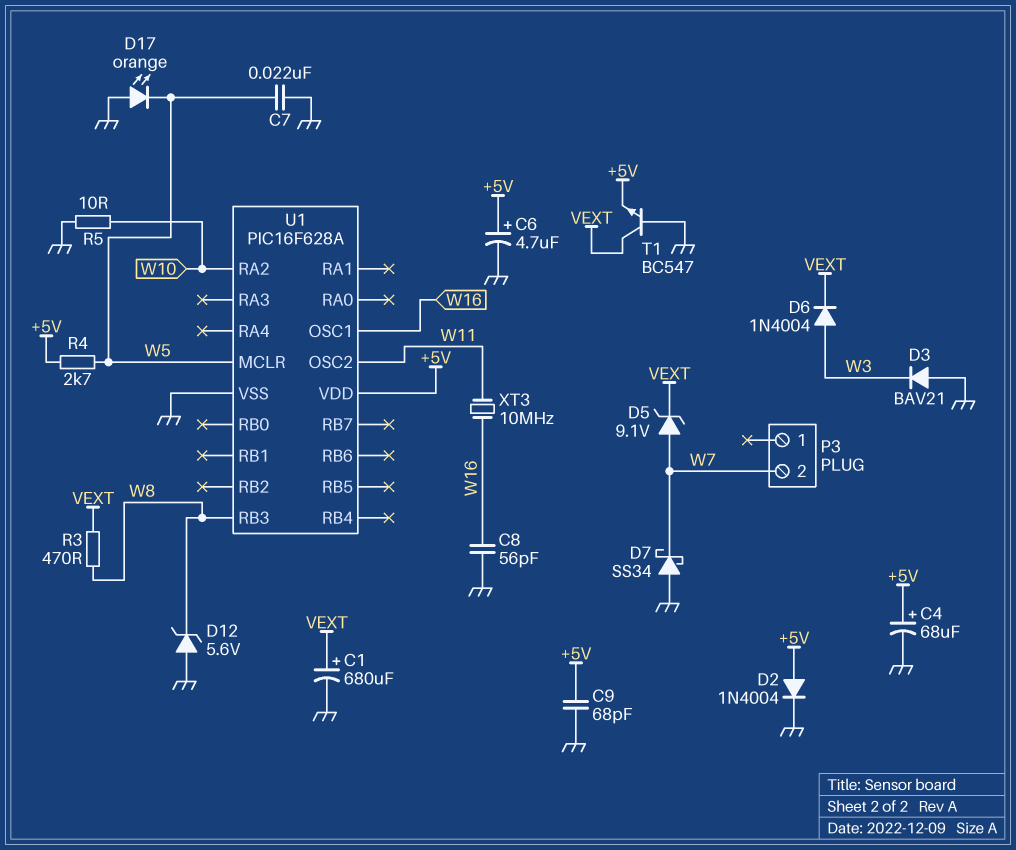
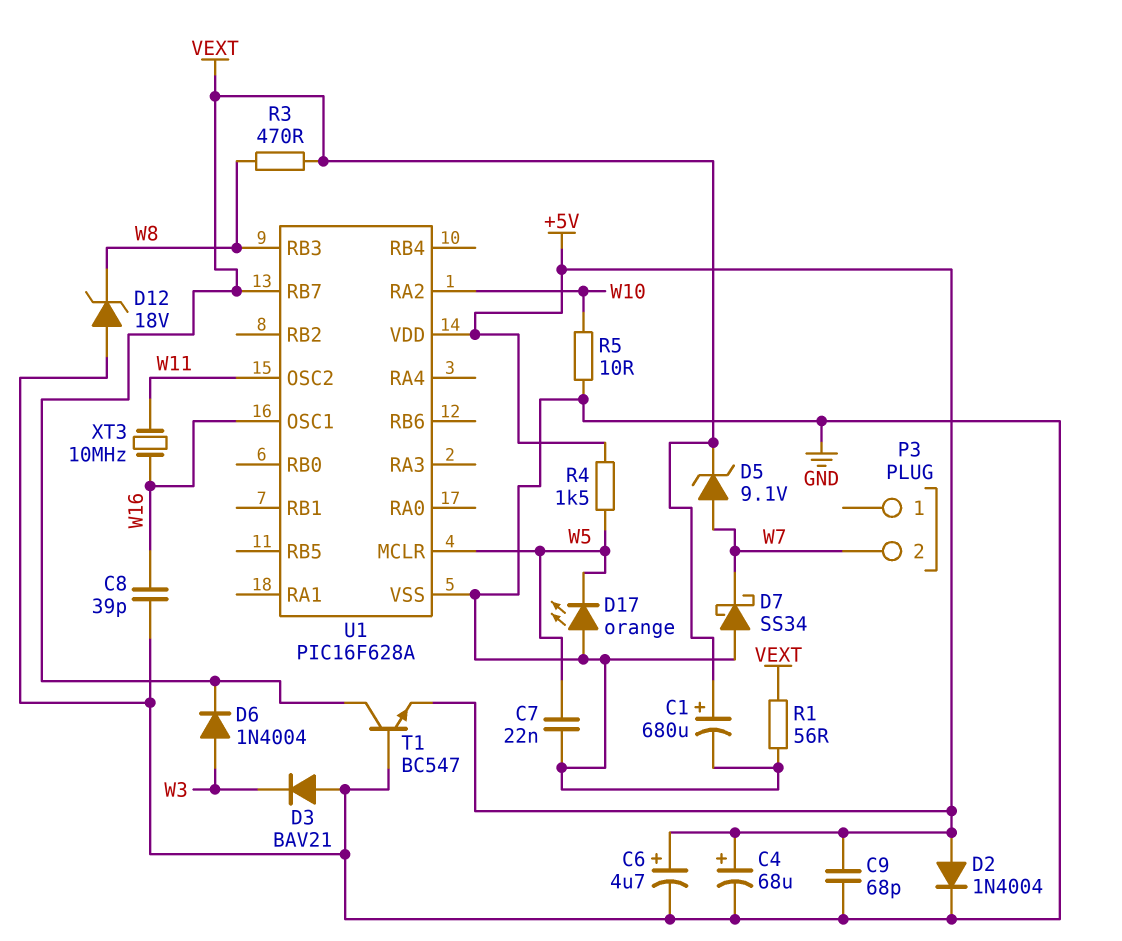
C8: 56pF (GND, W16) -> 39pF (GND, W16)
D12: zener 5.6V (A GND, K W8) -> zener 18V (A GND, K W8)
R1: none -> 56 (GND, VEXT)
R4: 2.7k (+5V, W5) -> 1.5k (+5V, W5)
U1 pin RB7: none -> VEXT

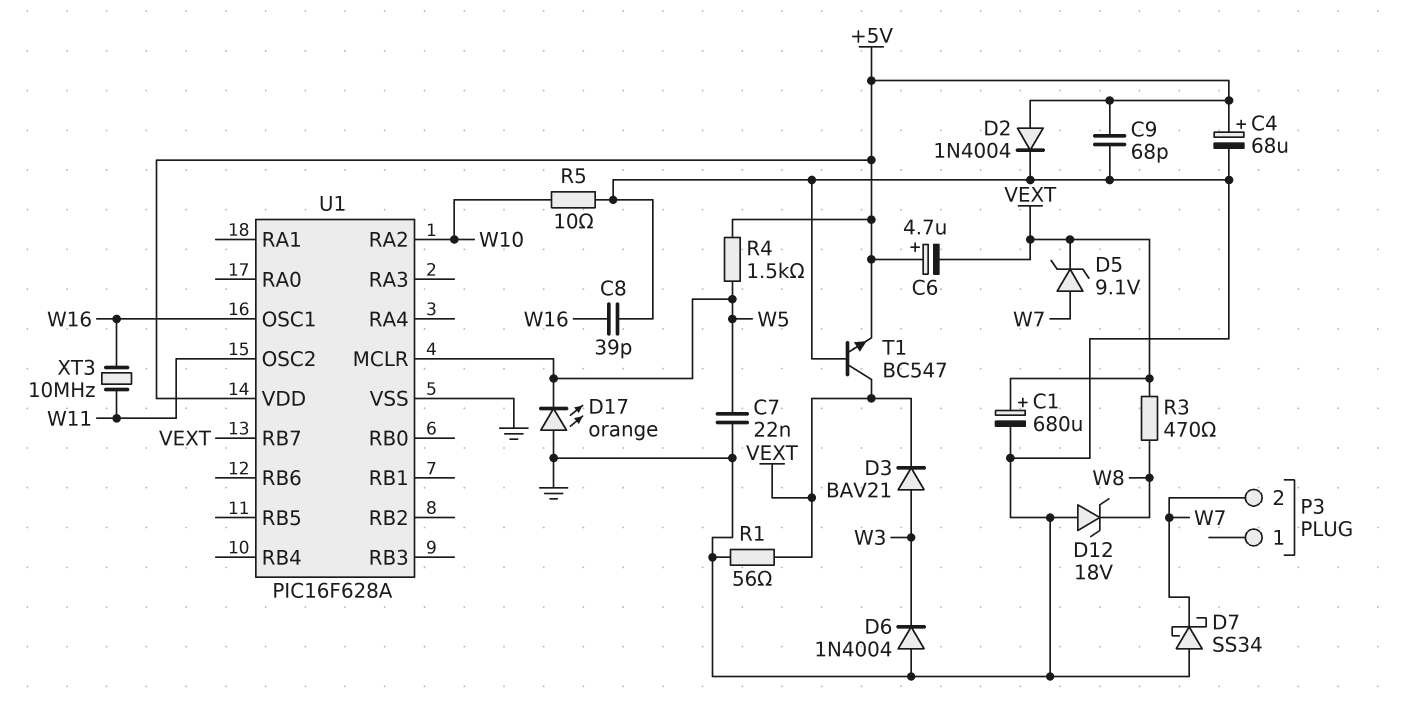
C6: 4.7uF (plus +5V, minus GND) -> 4.7uF (plus +5V, minus VEXT)
D3: diode BAV21 (A GND, K W3) -> diode BAV21 (A W3, K VEXT)
D6: diode 1N4004 (A W3, K VEXT) -> diode 1N4004 (A GND, K W3)
U1 pin RB3: W8 -> none

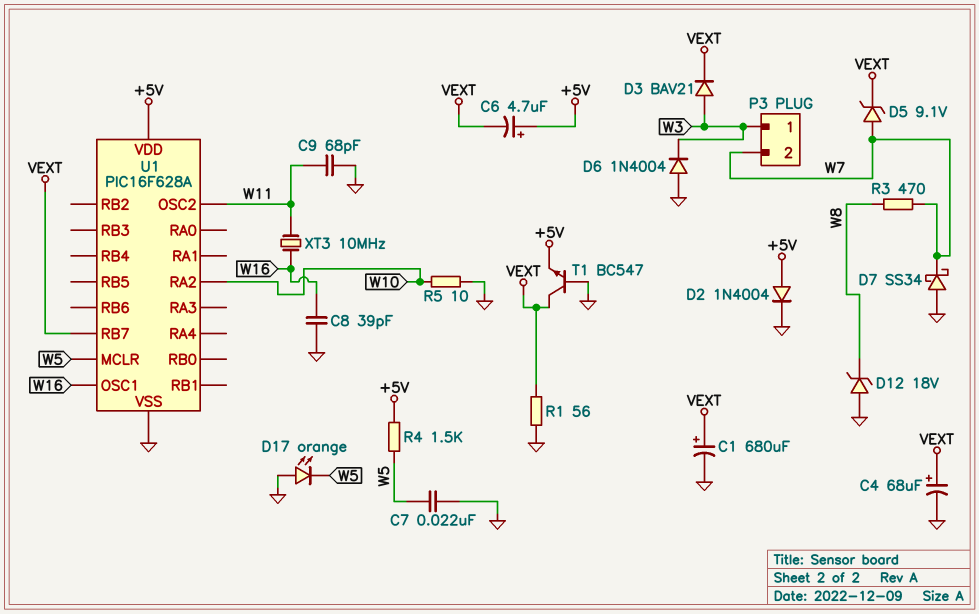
C4: 68uF (plus +5V, minus GND) -> 68uF (plus VEXT, minus GND)
C9: 68pF (+5V, GND) -> 68pF (GND, W11)
P3 pin 1: none -> W3
R3: 470 (VEXT, W8) -> 470 (W7, W8)

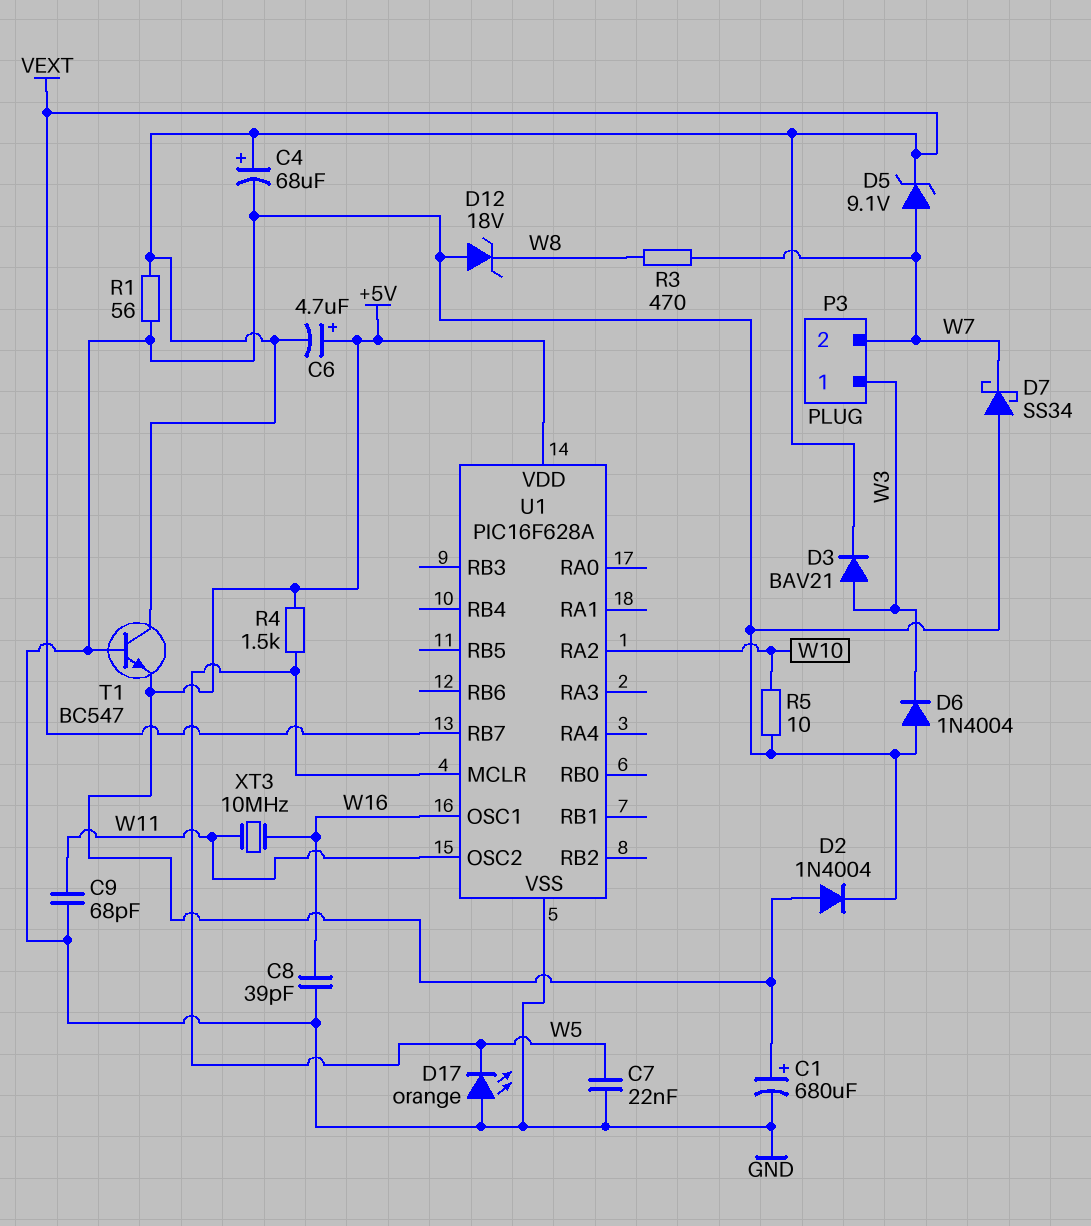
C1: 680uF (plus VEXT, minus GND) -> 680uF (plus +5V, minus GND)

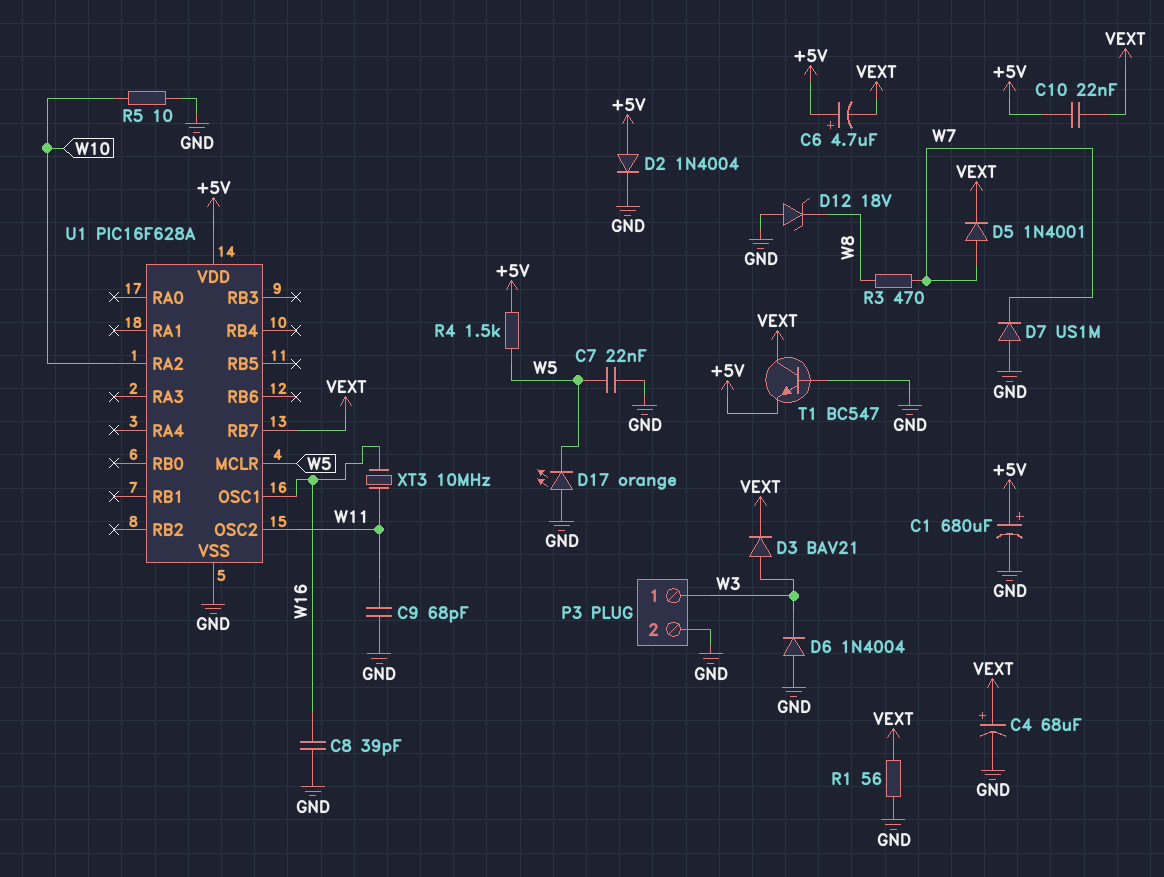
C10: none -> 22nF (+5V, VEXT)
D5: zener 9.1V (A W7, K VEXT) -> diode 1N4001 (A W7, K VEXT)
D7: schottky SS34 (A GND, K W7) -> diode US1M (A GND, K W7)
P3 pin 2: W7 -> GND

